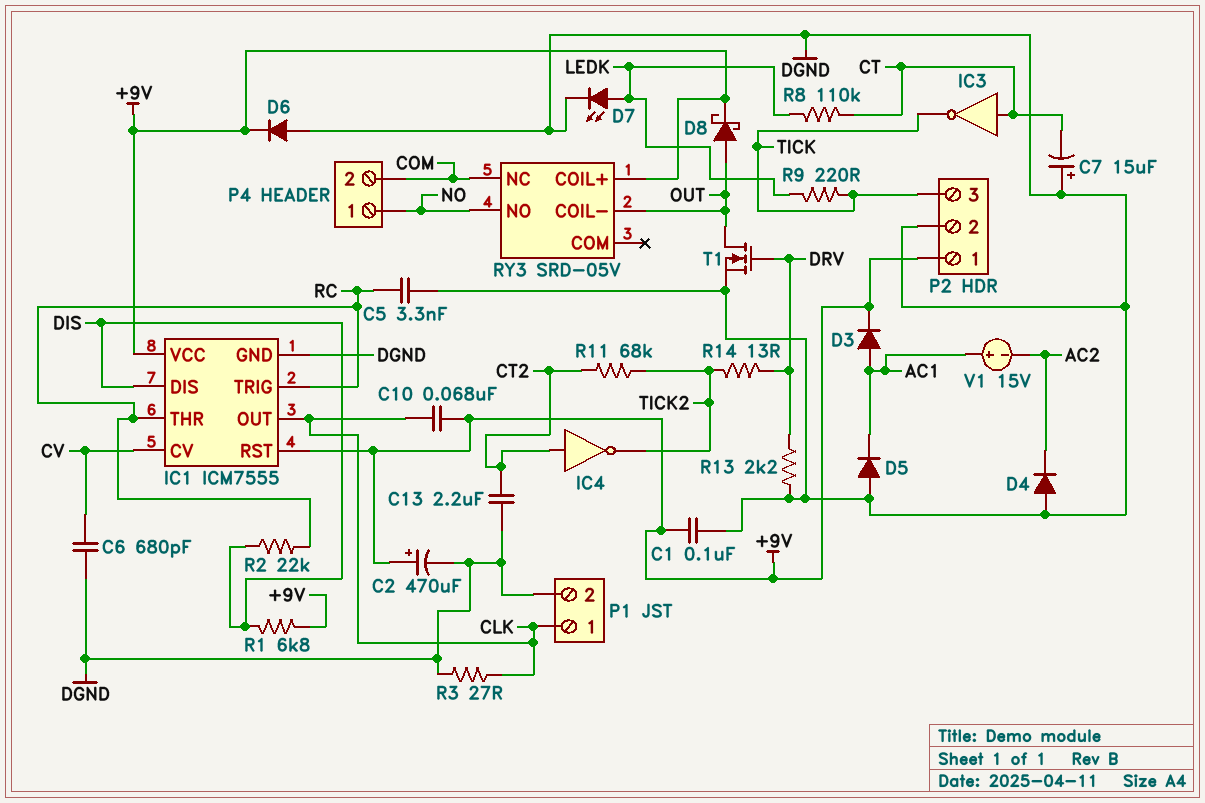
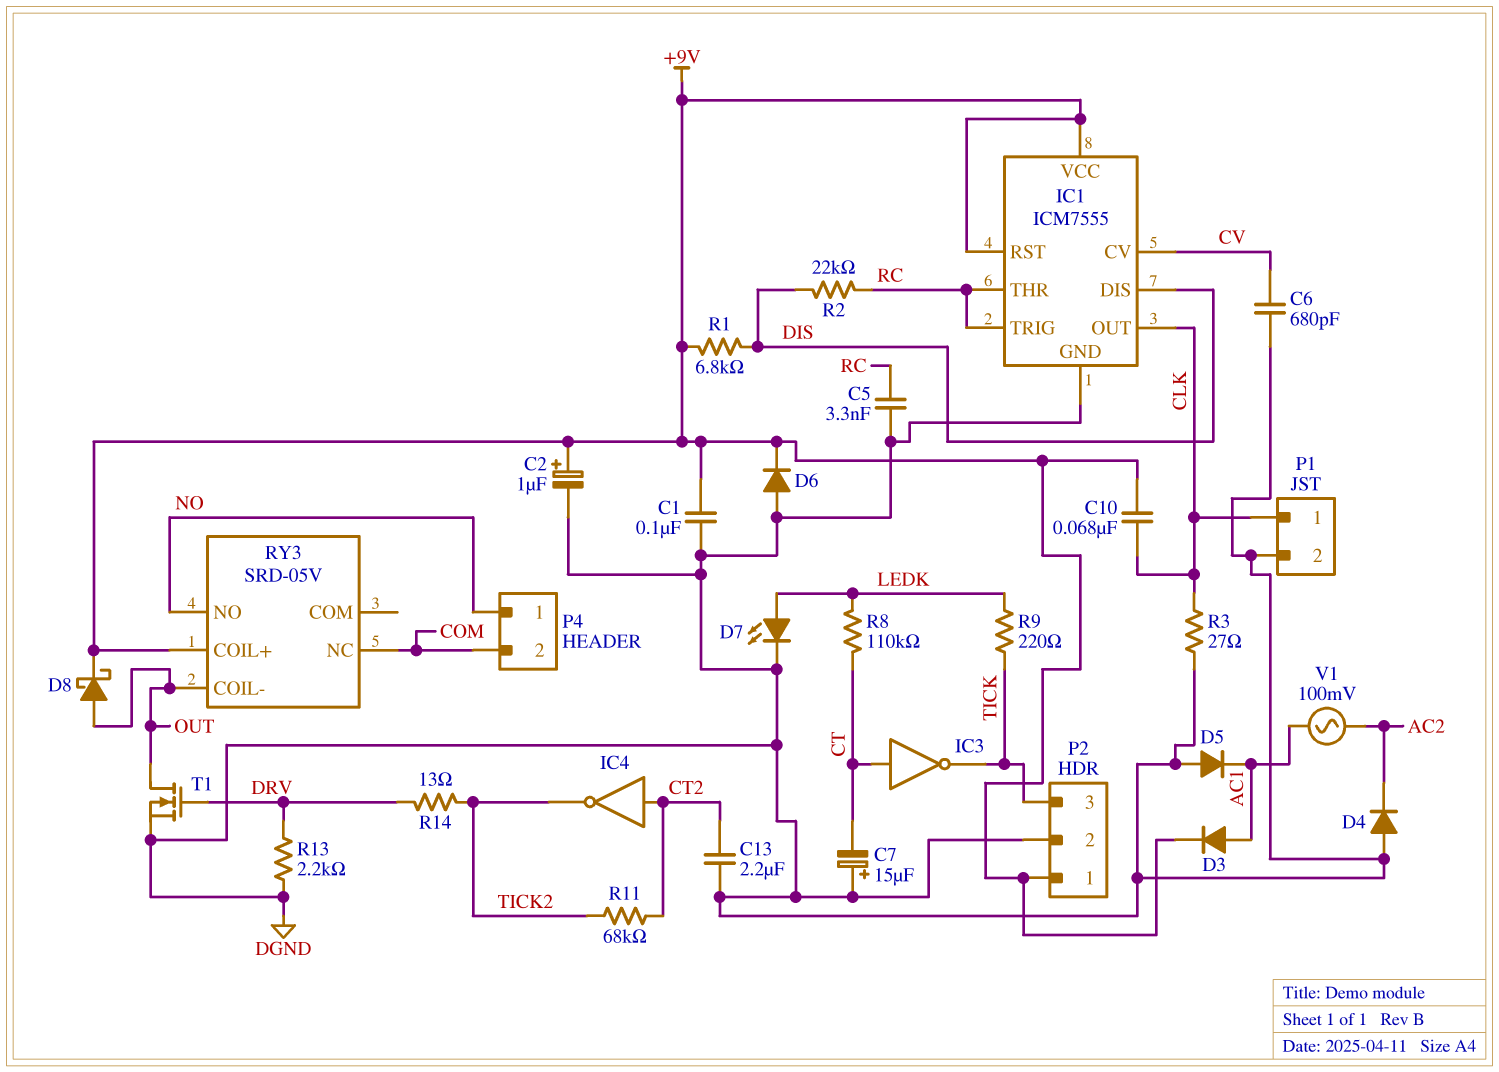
C2: 470uF (plus +9V, minus DGND) -> 1uF (plus +9V, minus DGND)
V1: 15V (plus AC1, minus AC2) -> AC 100mV (AC1, AC2)

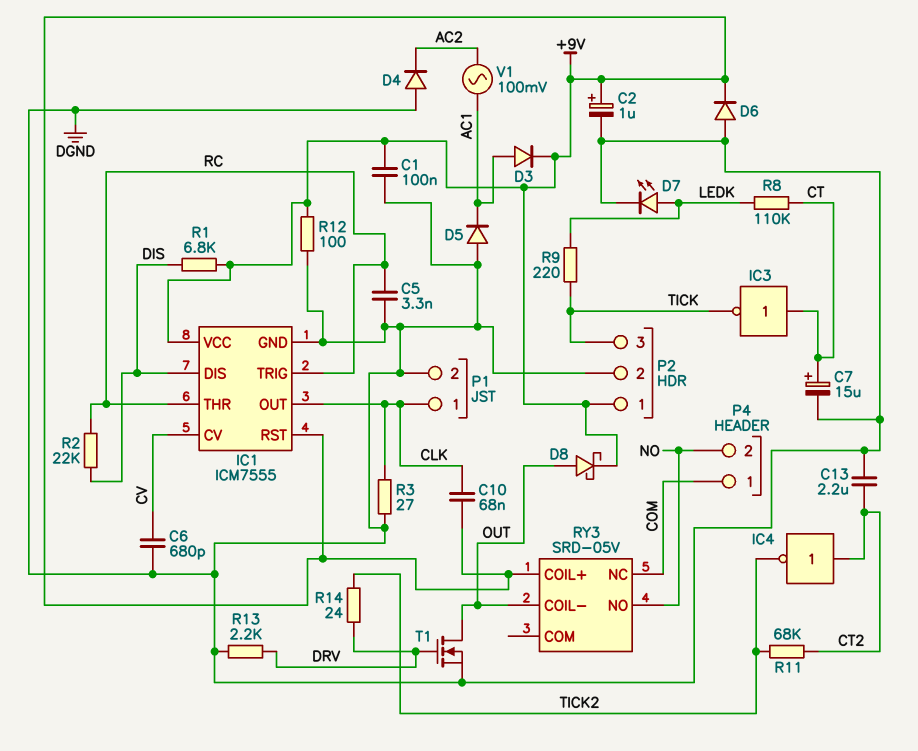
C7: 15uF (plus DGND, minus CT) -> 15uF (plus CT, minus DGND)
P4 pin 1: NO -> COM
P4 pin 2: COM -> NO
R12: none -> 100 (+9V, DGND)
R14: 13 (DRV, TICK2) -> 24 (DRV, TICK2)

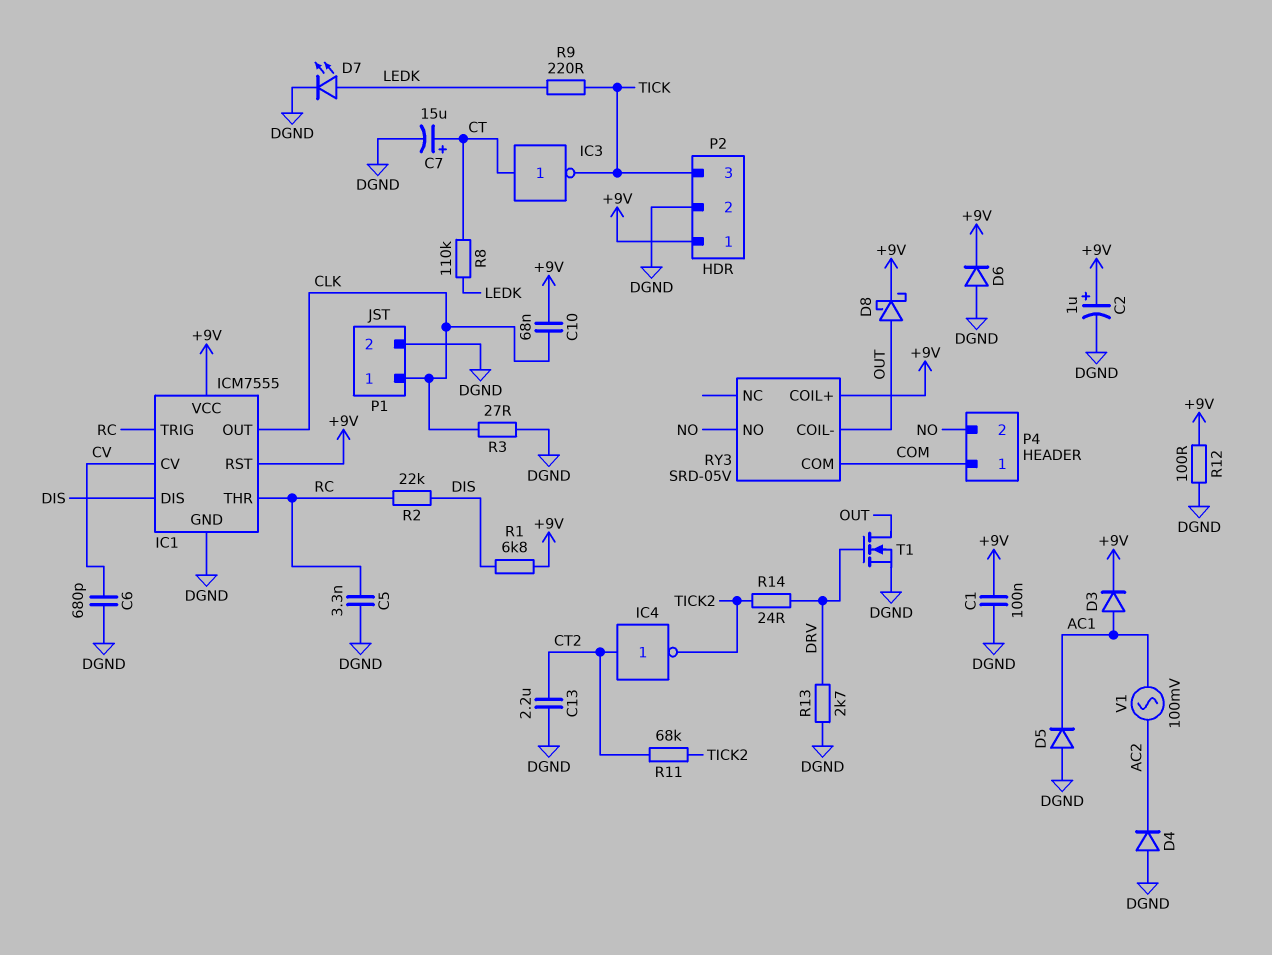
R13: 2.2k (DGND, DRV) -> 2.7k (DGND, DRV)
RY3 pin COM: none -> COM
RY3 pin NC: COM -> none

